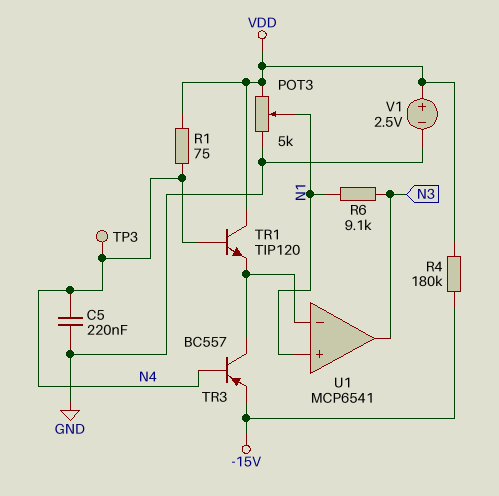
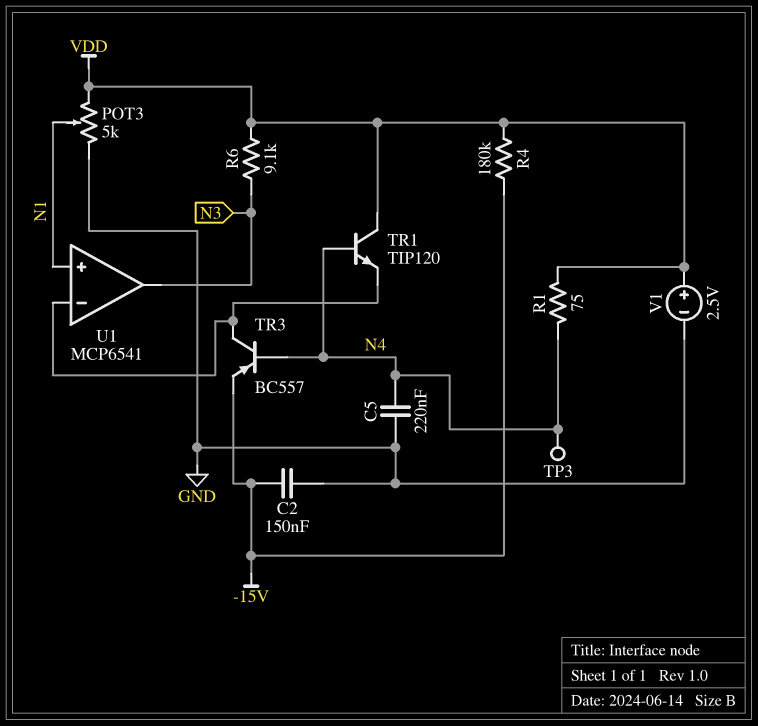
C2: none -> 150nF (-15V, GND)
R6: 9.1k (N1, N3) -> 9.1k (N3, VDD)

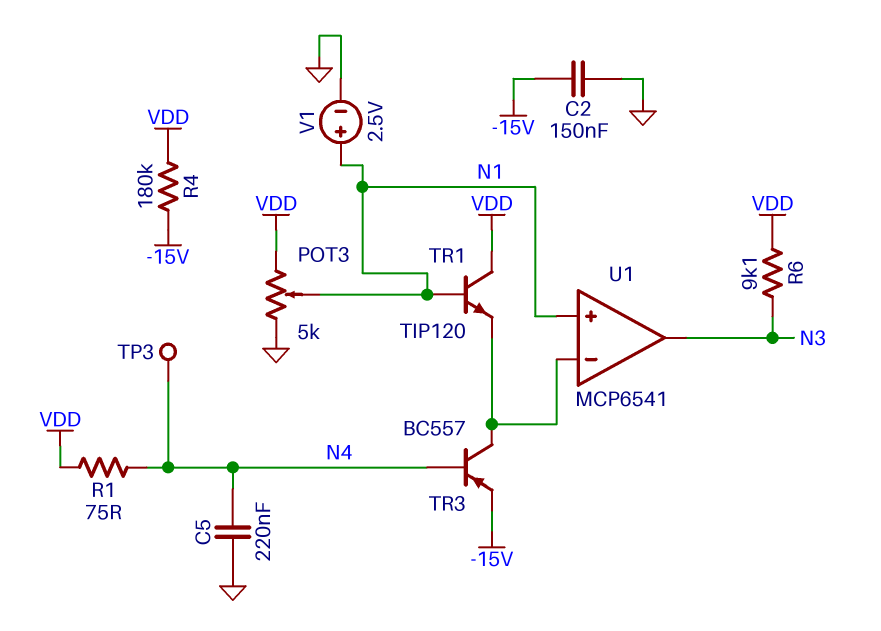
TR1: NPN TIP120 (B N4, C VDD, E U1/in-) -> NPN TIP120 (B N1, C VDD, E U1/in-)
V1: 2.5V (plus VDD, minus GND) -> 2.5V (plus N1, minus GND)

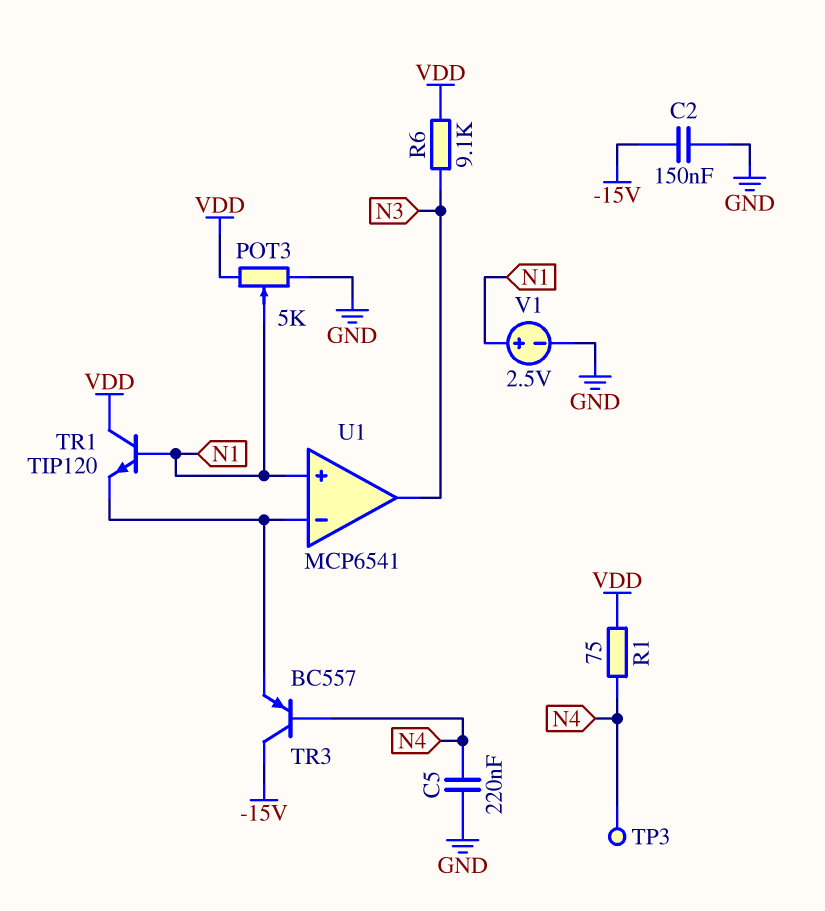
R4: 180k (-15V, VDD) -> none
TR3: PNP BC557 (B N4, C U1/in-, E -15V) -> PNP BC557 (B N4, C -15V, E U1/in-)

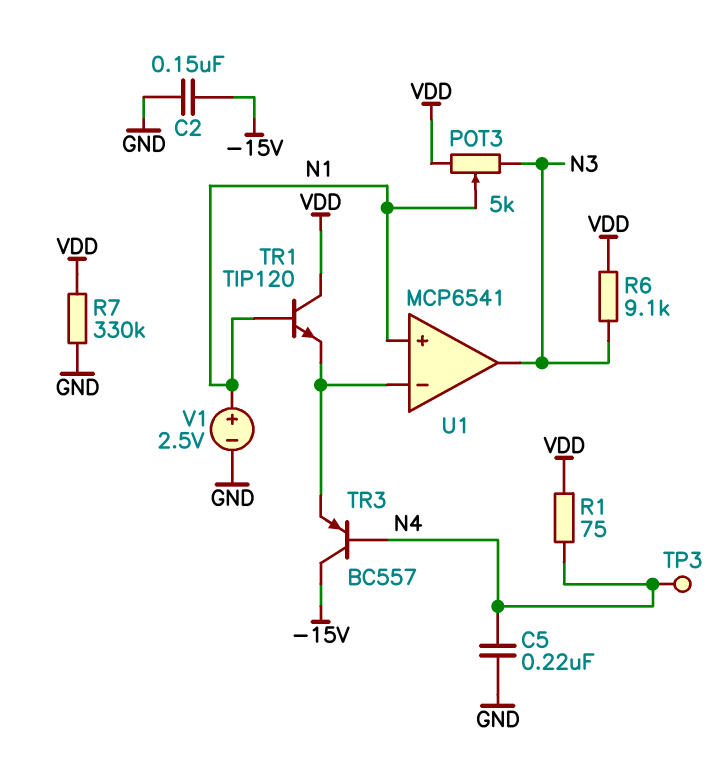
POT3: 5k (GND, VDD, wiper N1) -> 5k (N3, VDD, wiper N1)
R7: none -> 330k (GND, VDD)

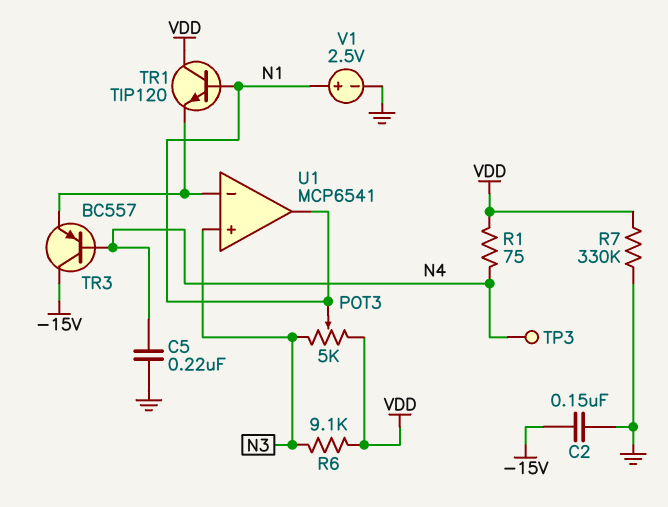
U1 pin in+: N1 -> N3
U1 pin out: N3 -> N1

